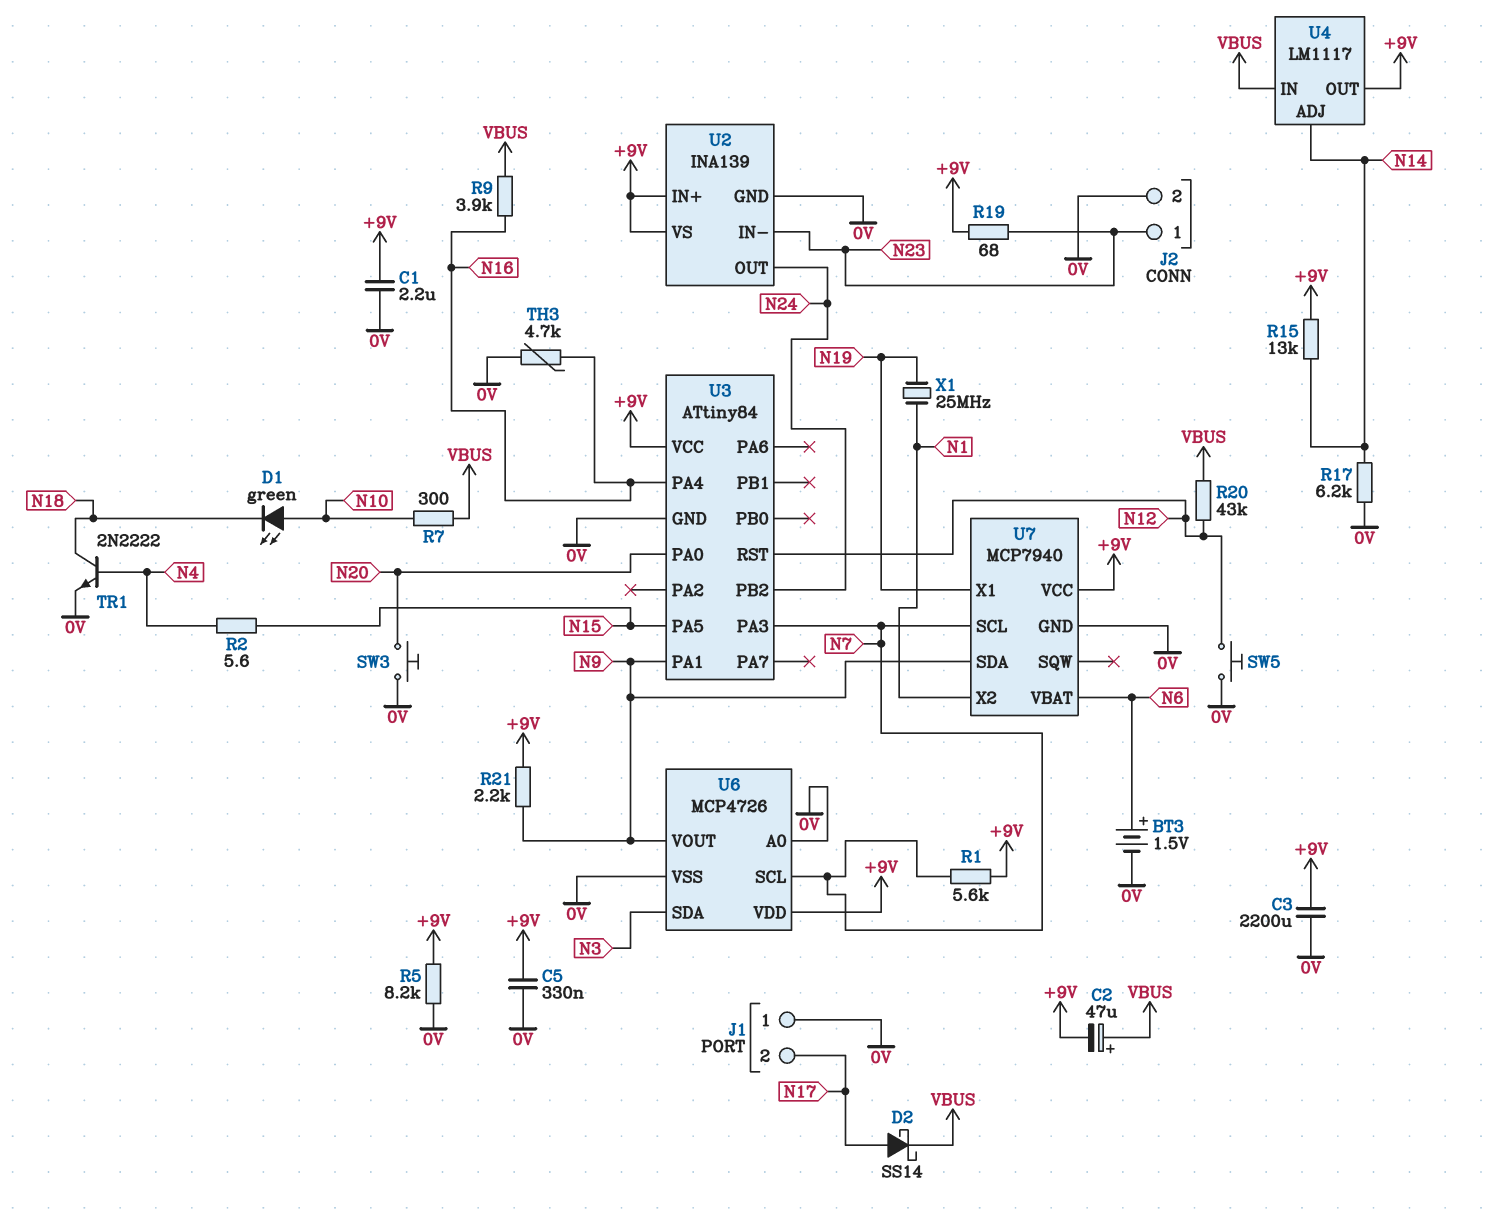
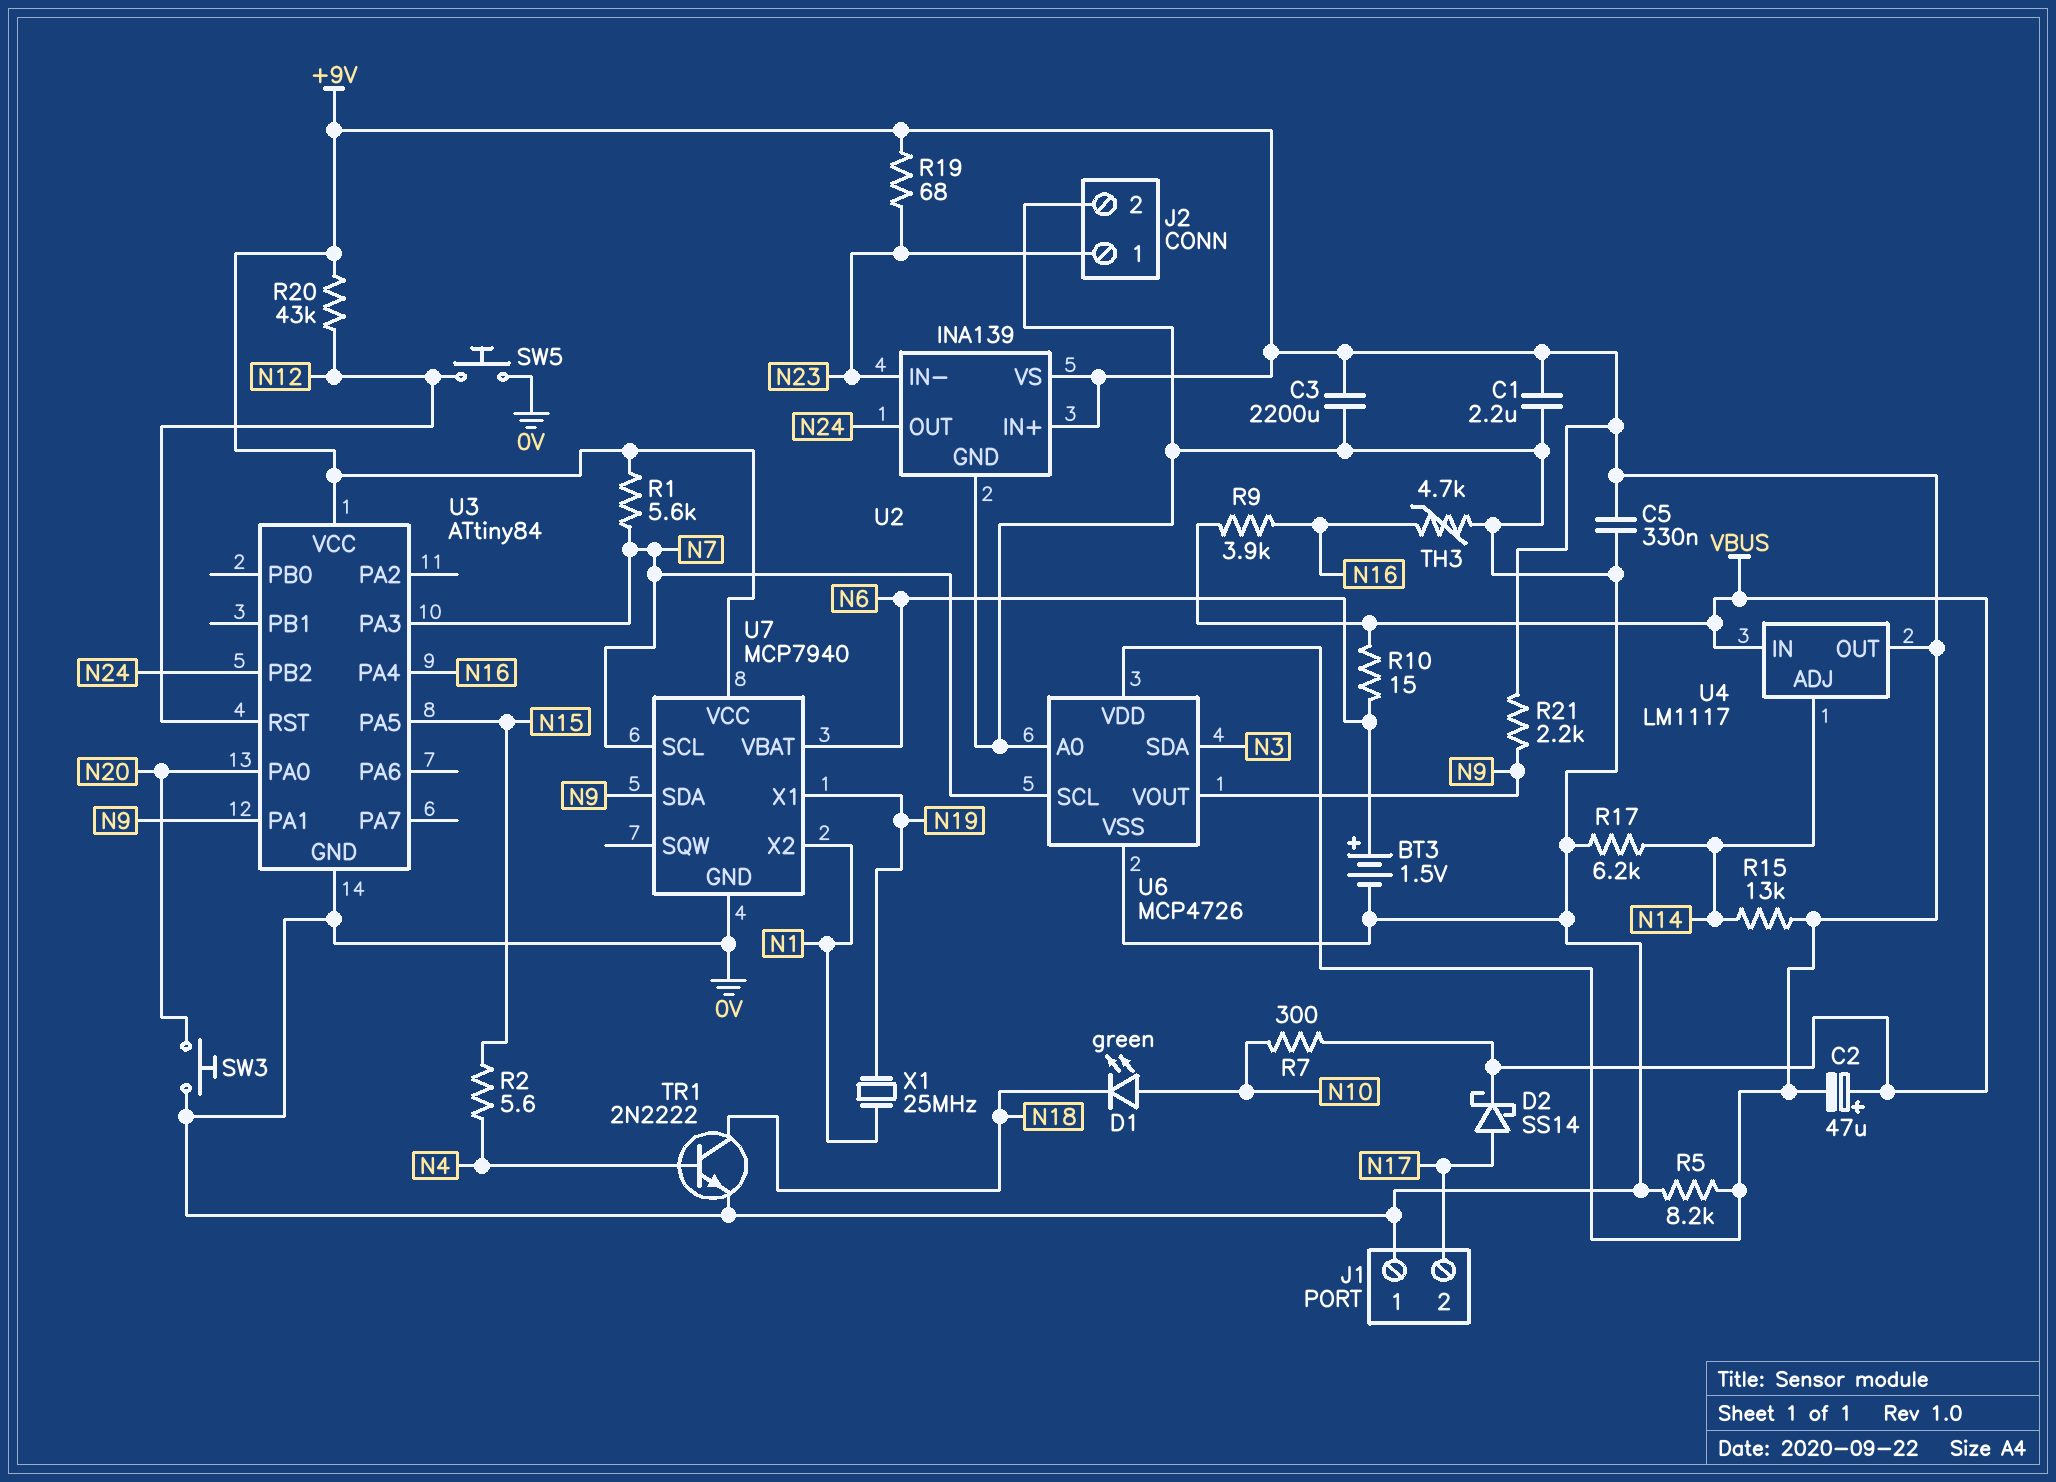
R10: none -> 15 (N6, VBUS)
R20: 43k (N12, VBUS) -> 43k (+9V, N12)

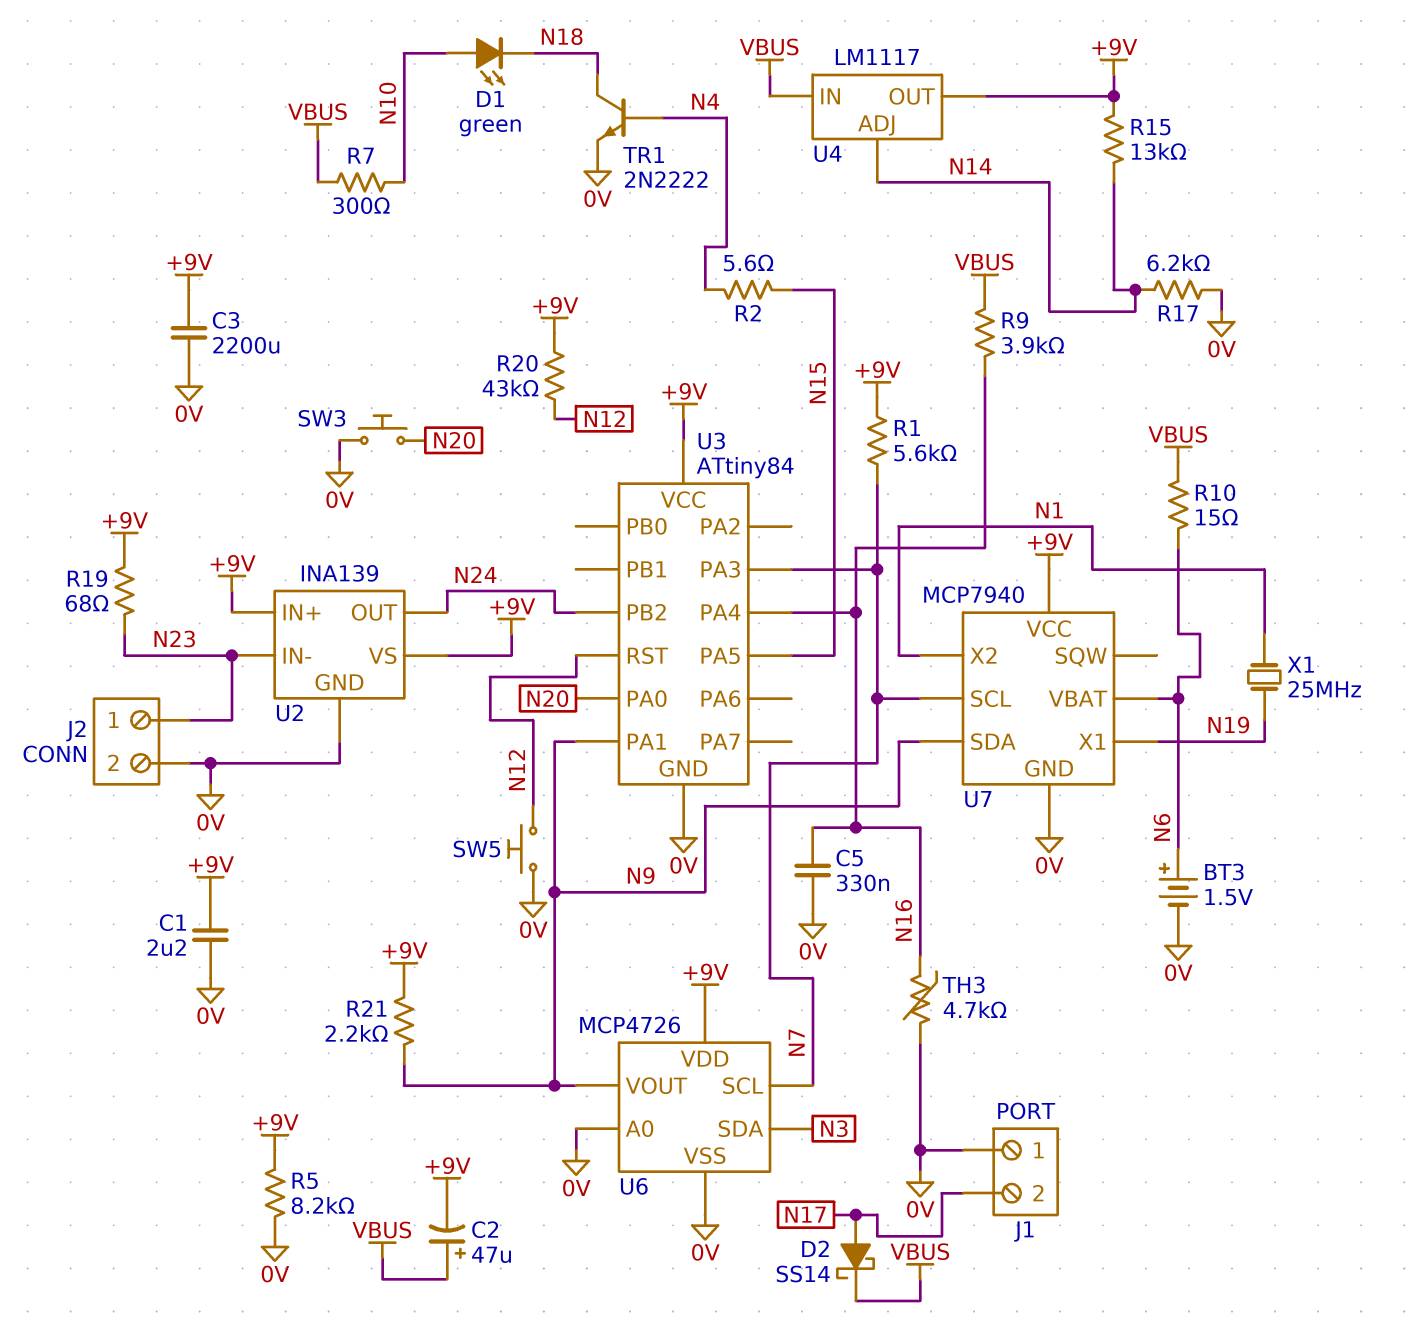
C5: 330nF (+9V, 0V) -> 330nF (0V, N16)

